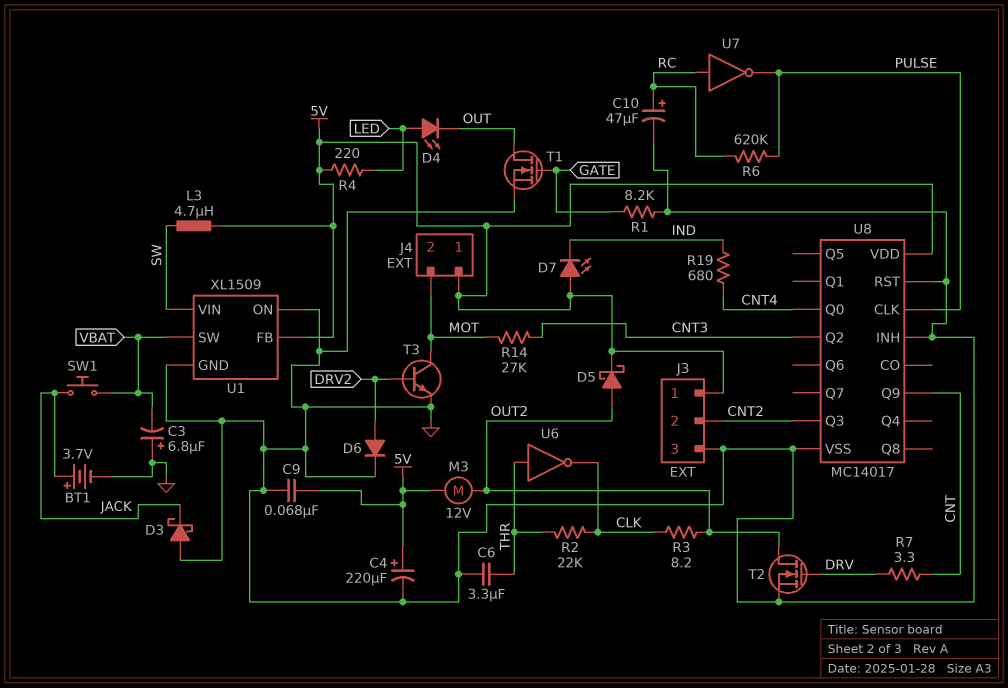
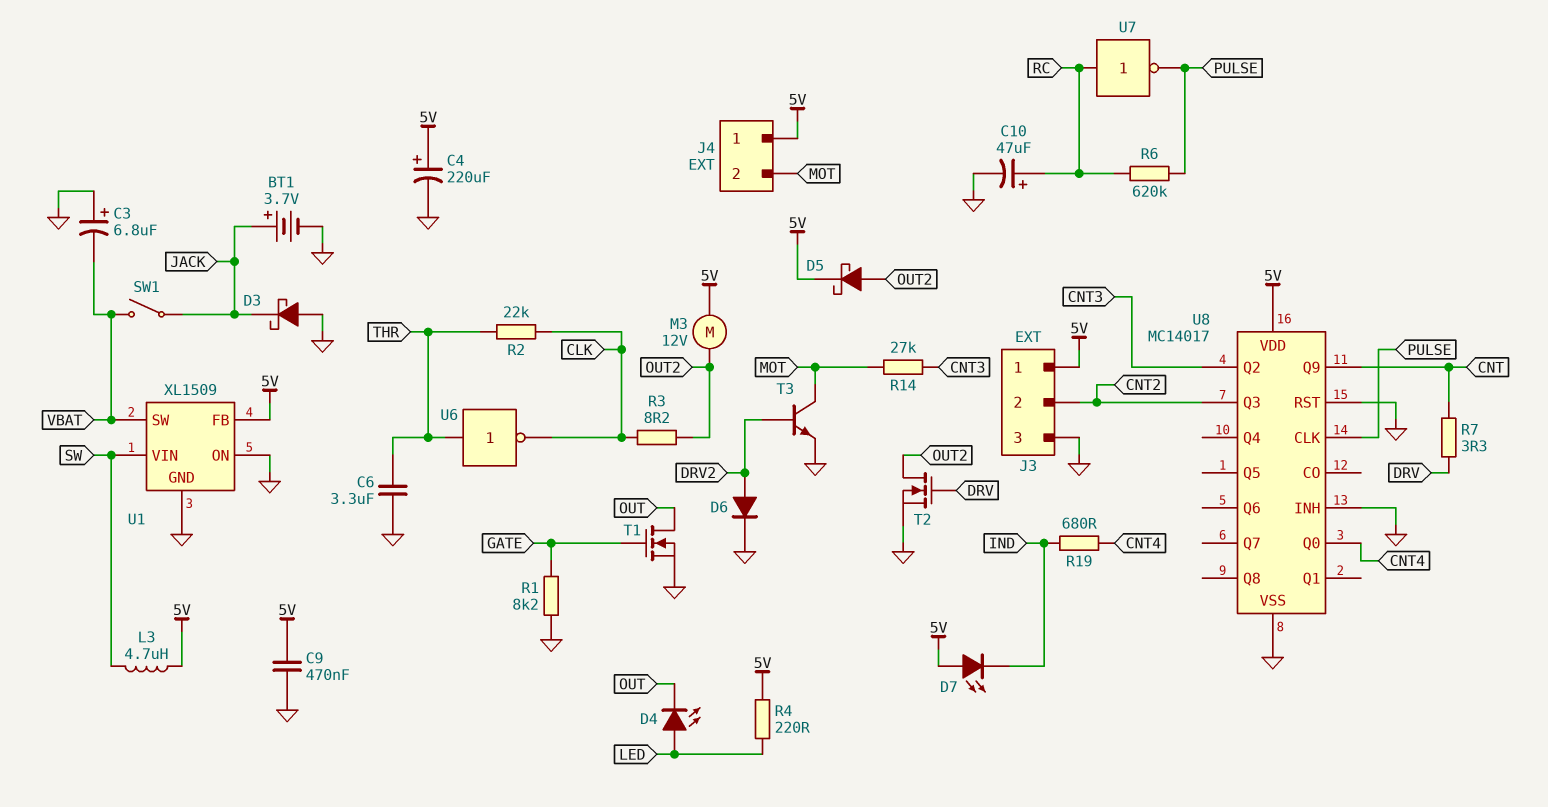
C9: 68nF (5V, GND) -> 470nF (5V, GND)
SW1: button (JACK, VBAT) -> switch (JACK, VBAT)

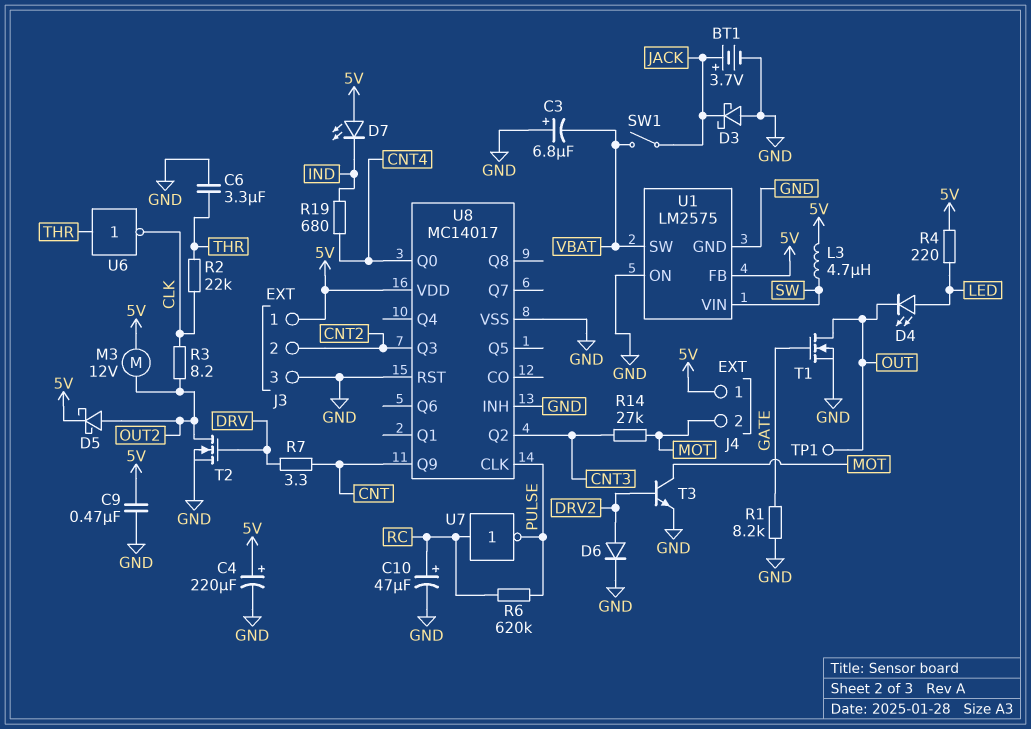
TP1: none -> test point (OUT)
U1: XL1509 -> LM2575

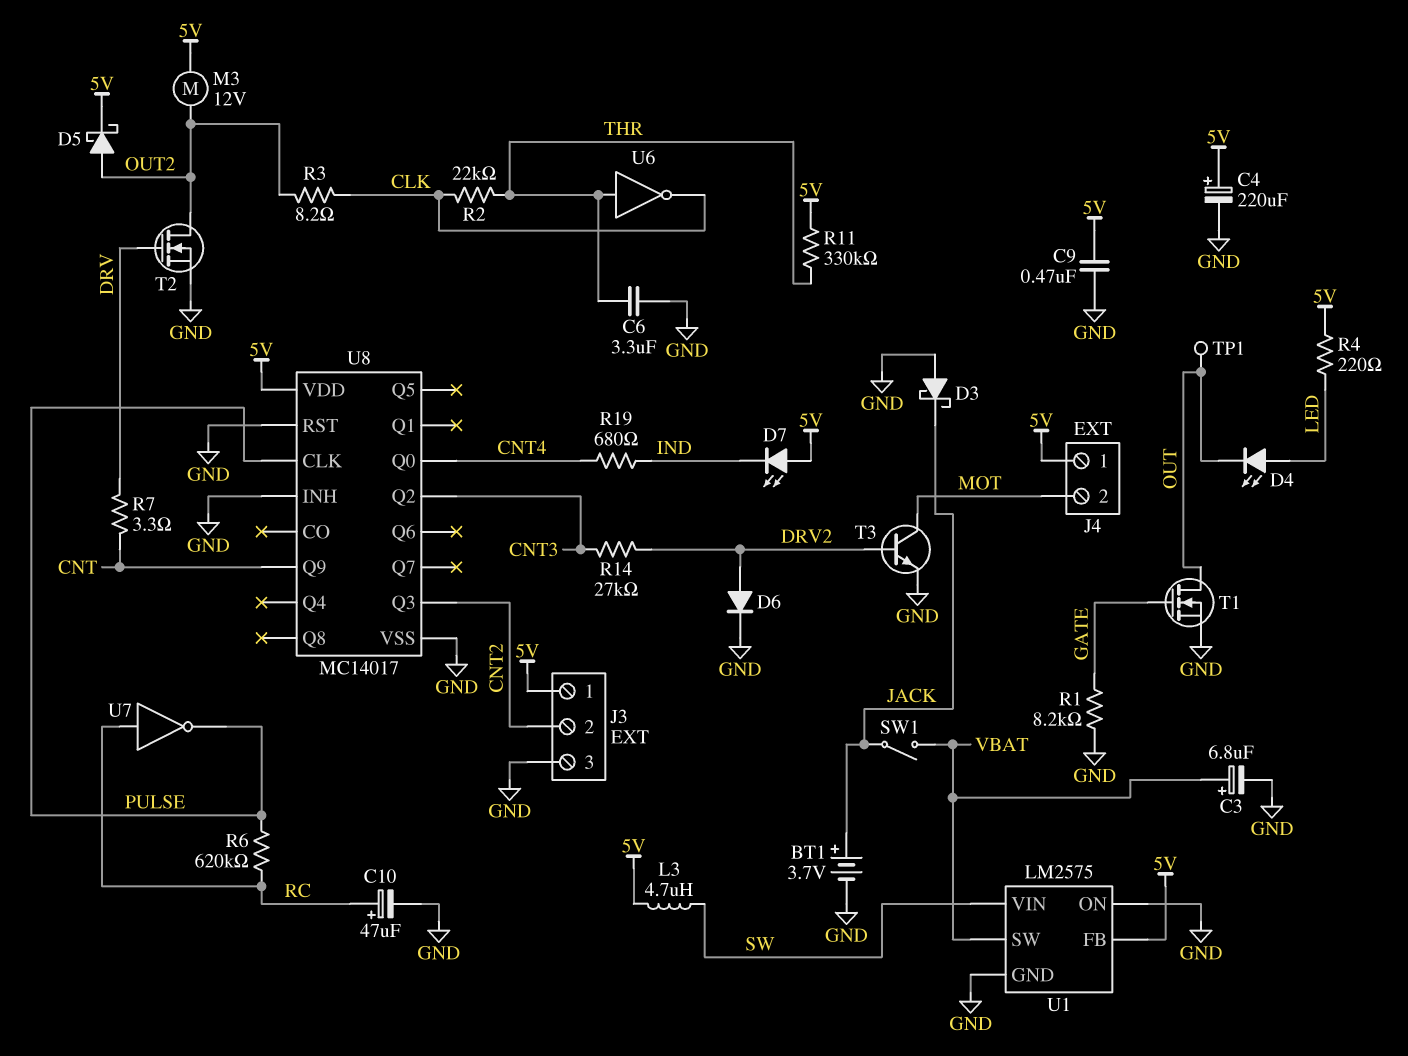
C3: 6.8uF (plus GND, minus VBAT) -> 6.8uF (plus VBAT, minus GND)
R11: none -> 330k (5V, THR)
R14: 27k (CNT3, MOT) -> 27k (CNT3, DRV2)

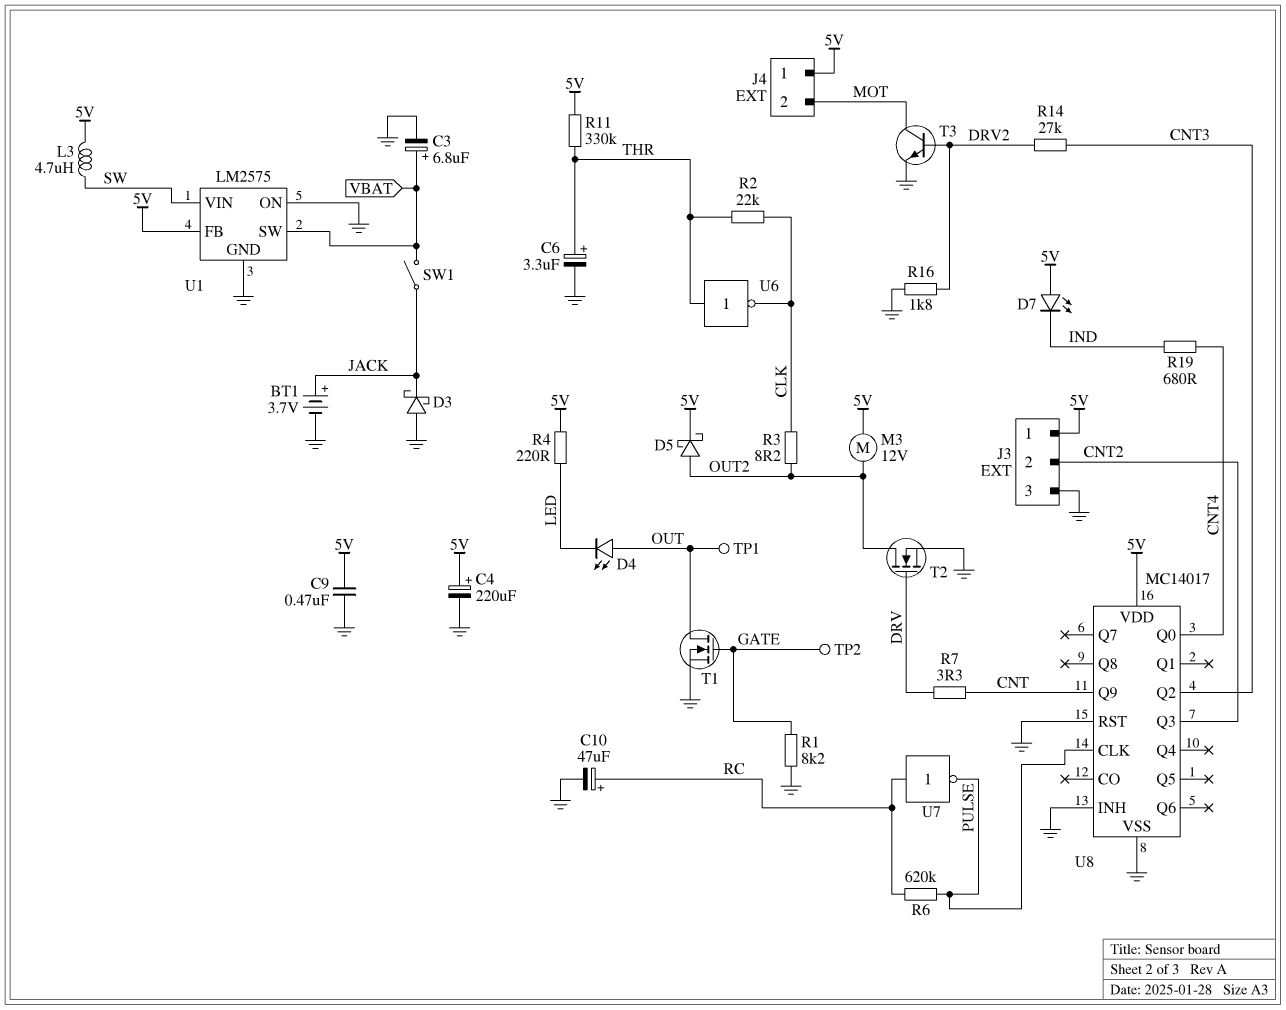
C6: 3.3uF (GND, THR) -> 3.3uF (plus THR, minus GND)
D4: LED (A LED, K OUT) -> LED (A OUT, K LED)
D6: diode (A DRV2, K GND) -> none
R16: none -> 1.8k (DRV2, GND)
TP2: none -> test point (GATE)

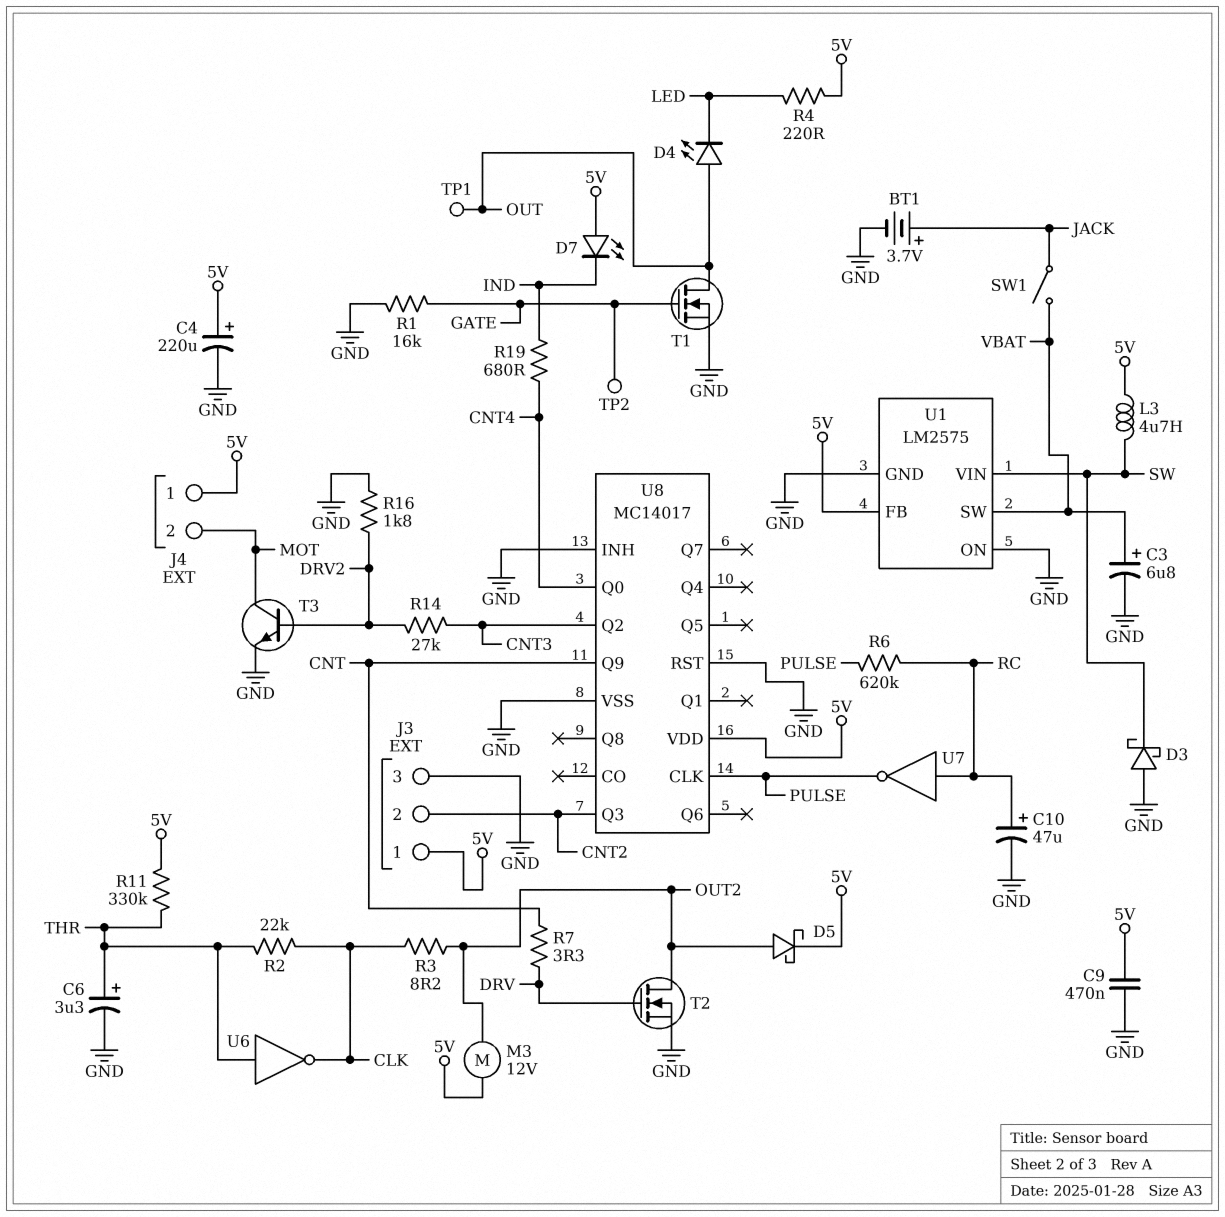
D3: schottky (A GND, K JACK) -> schottky (A GND, K SW)
R1: 8.2k (GATE, GND) -> 16k (GATE, GND)

